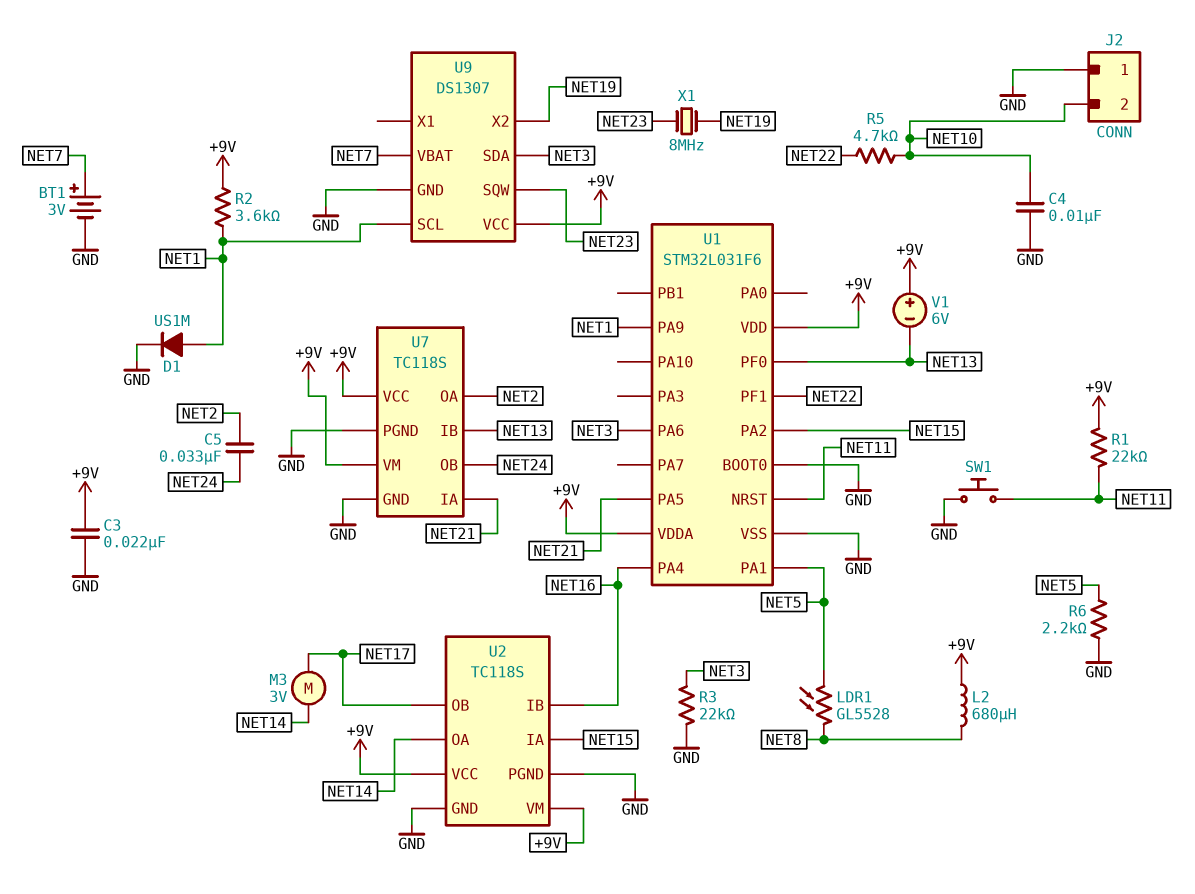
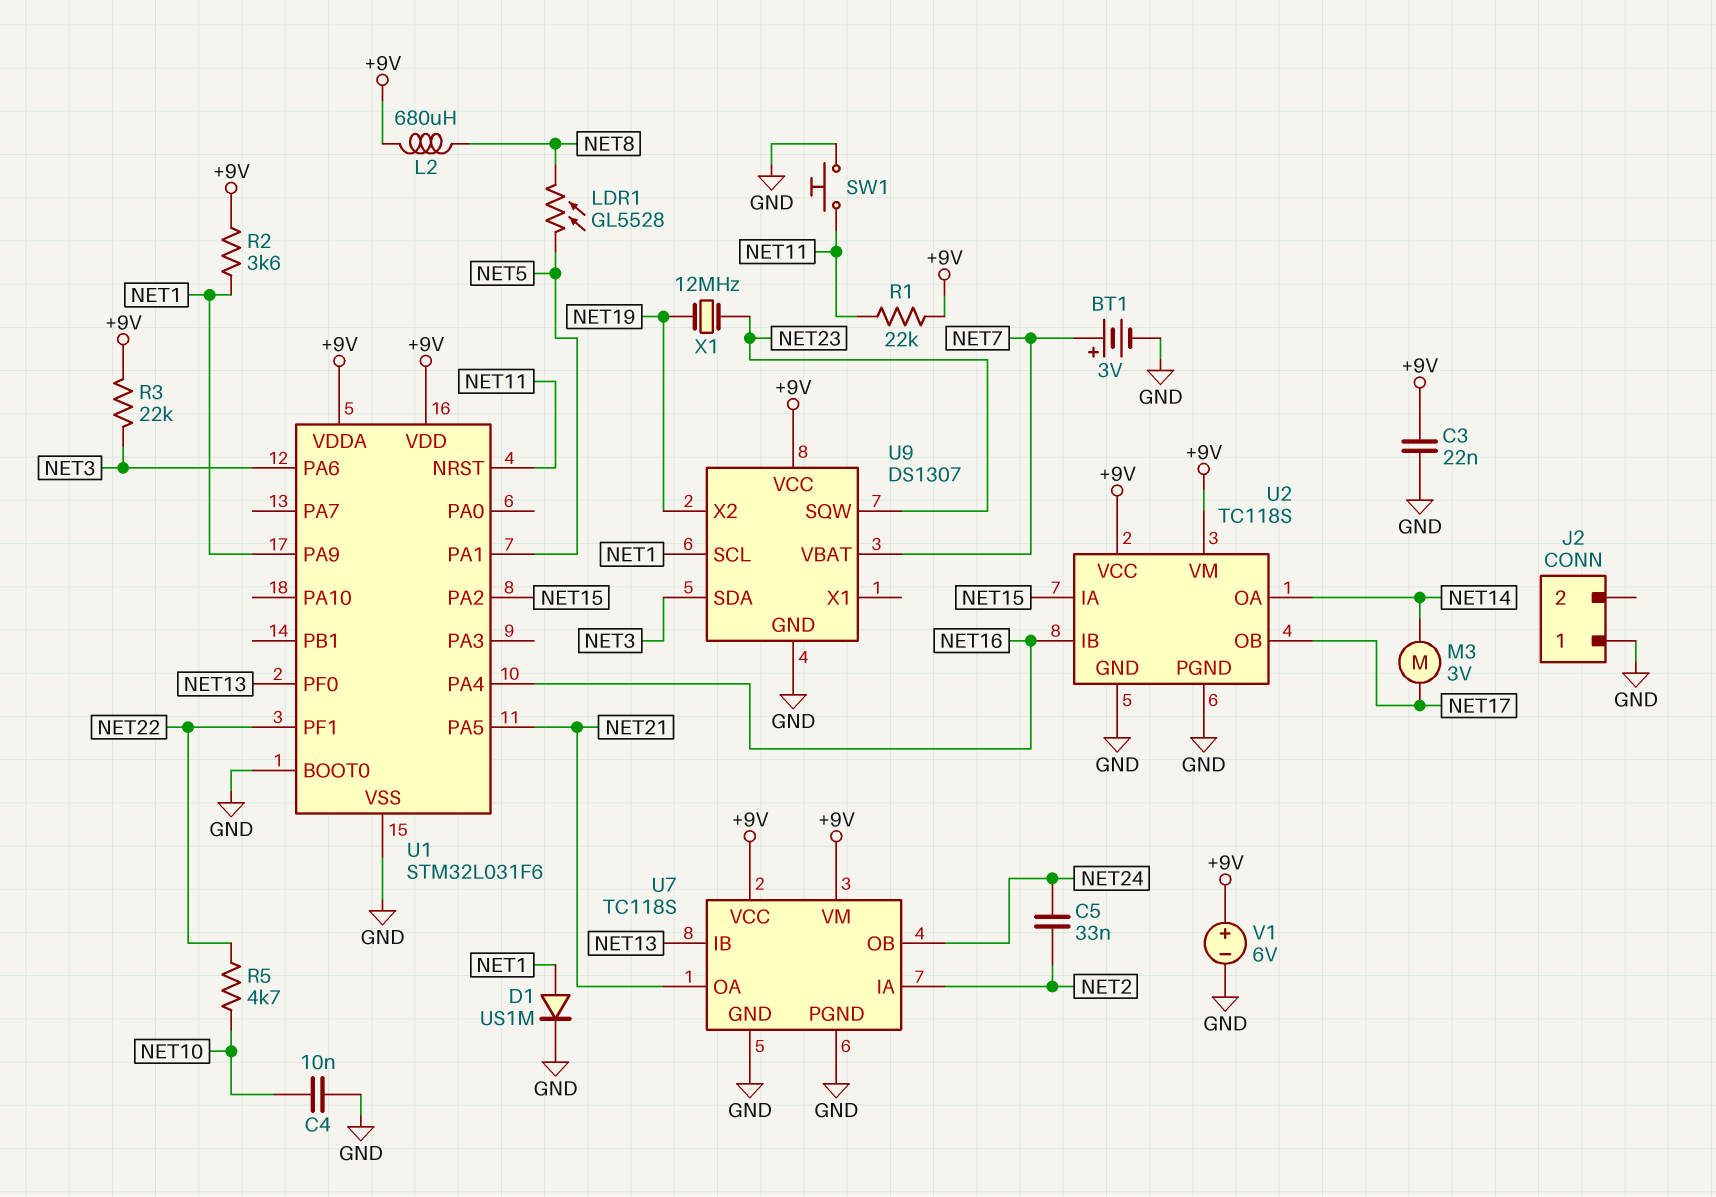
J2 pin 2: NET10 -> none
R3: 22k (GND, NET3) -> 22k (+9V, NET3)
R6: 2.2k (GND, NET5) -> none
U7 pin IA: NET21 -> NET2
U7 pin OA: NET2 -> NET21
V1: 6V (plus +9V, minus NET13) -> 6V (plus +9V, minus GND)
X1: 8MHz (NET19, NET23) -> 12MHz (NET19, NET23)

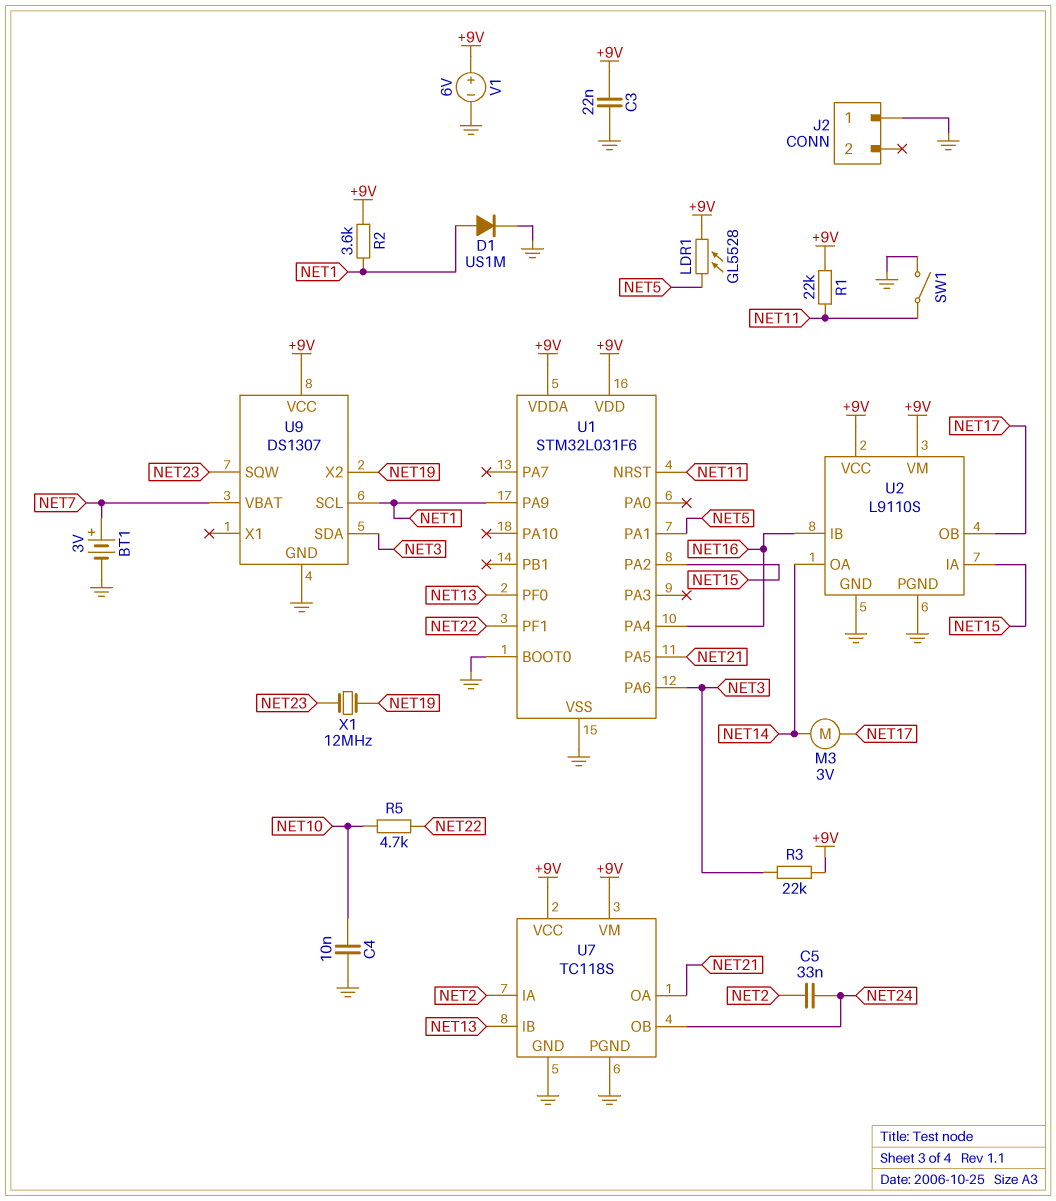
L2: 680uH (+9V, NET8) -> none
LDR1: GL5528 (NET5, NET8) -> GL5528 (+9V, NET5)
SW1: button (GND, NET11) -> switch (GND, NET11)
U2: TC118S -> L9110S

